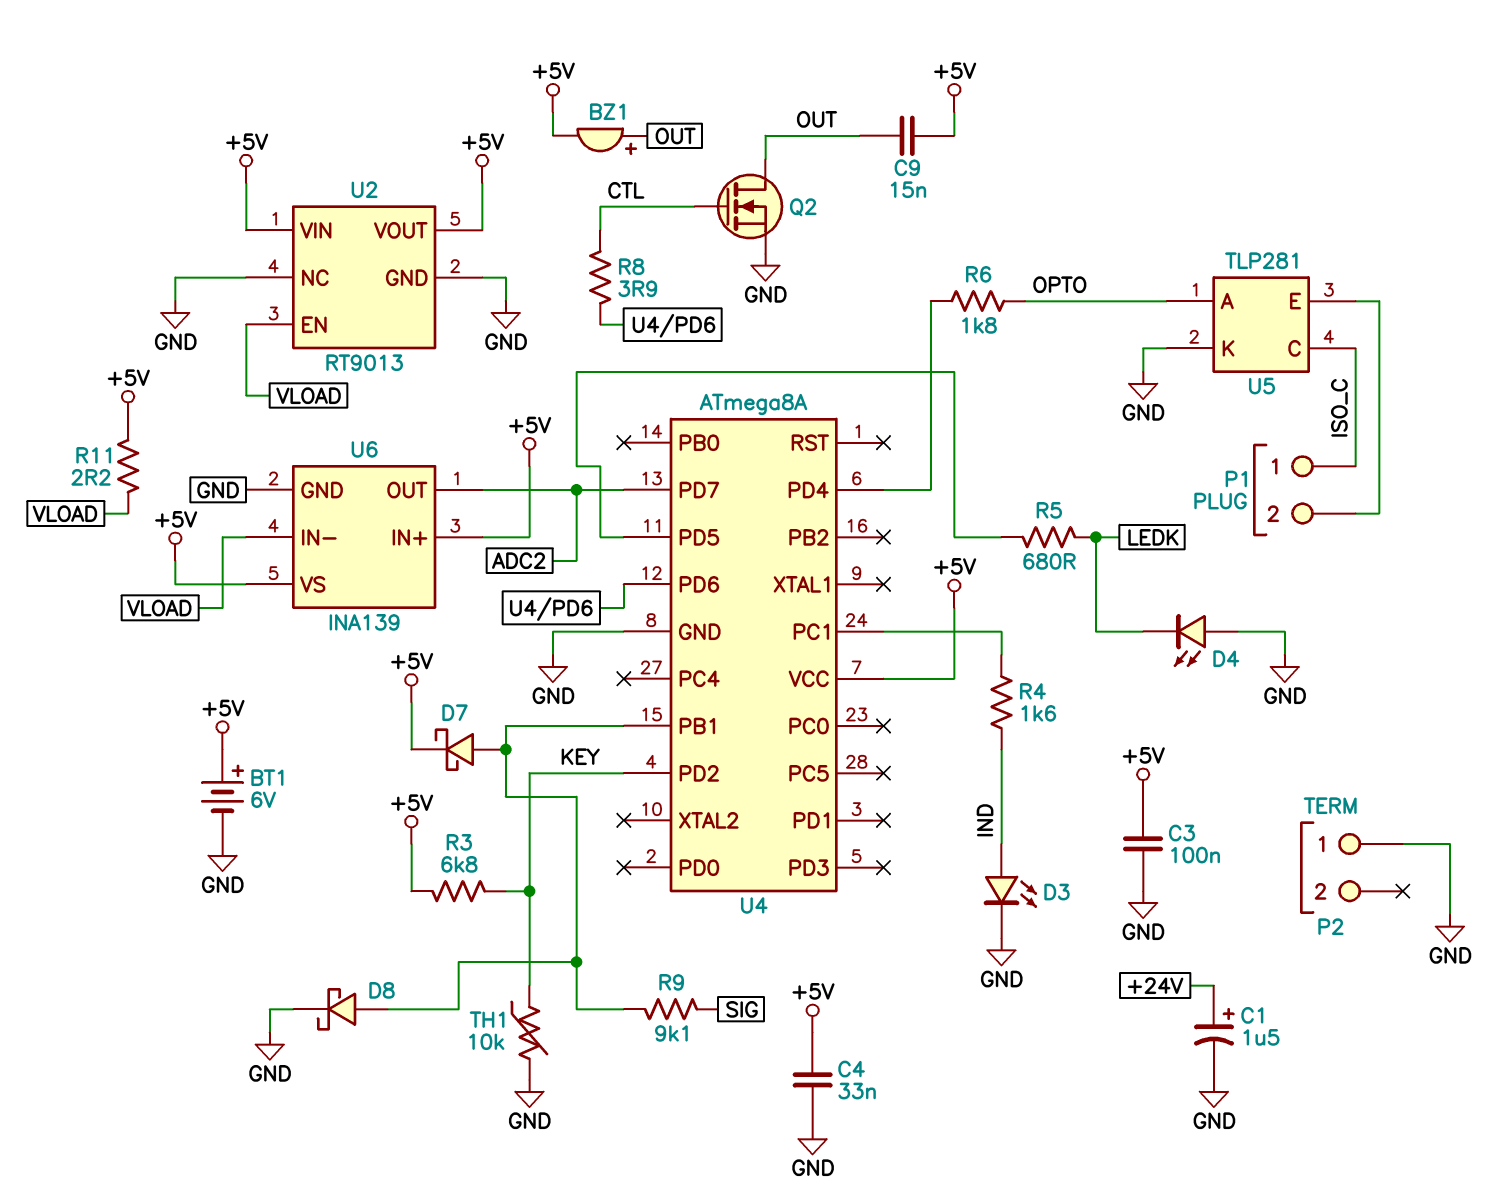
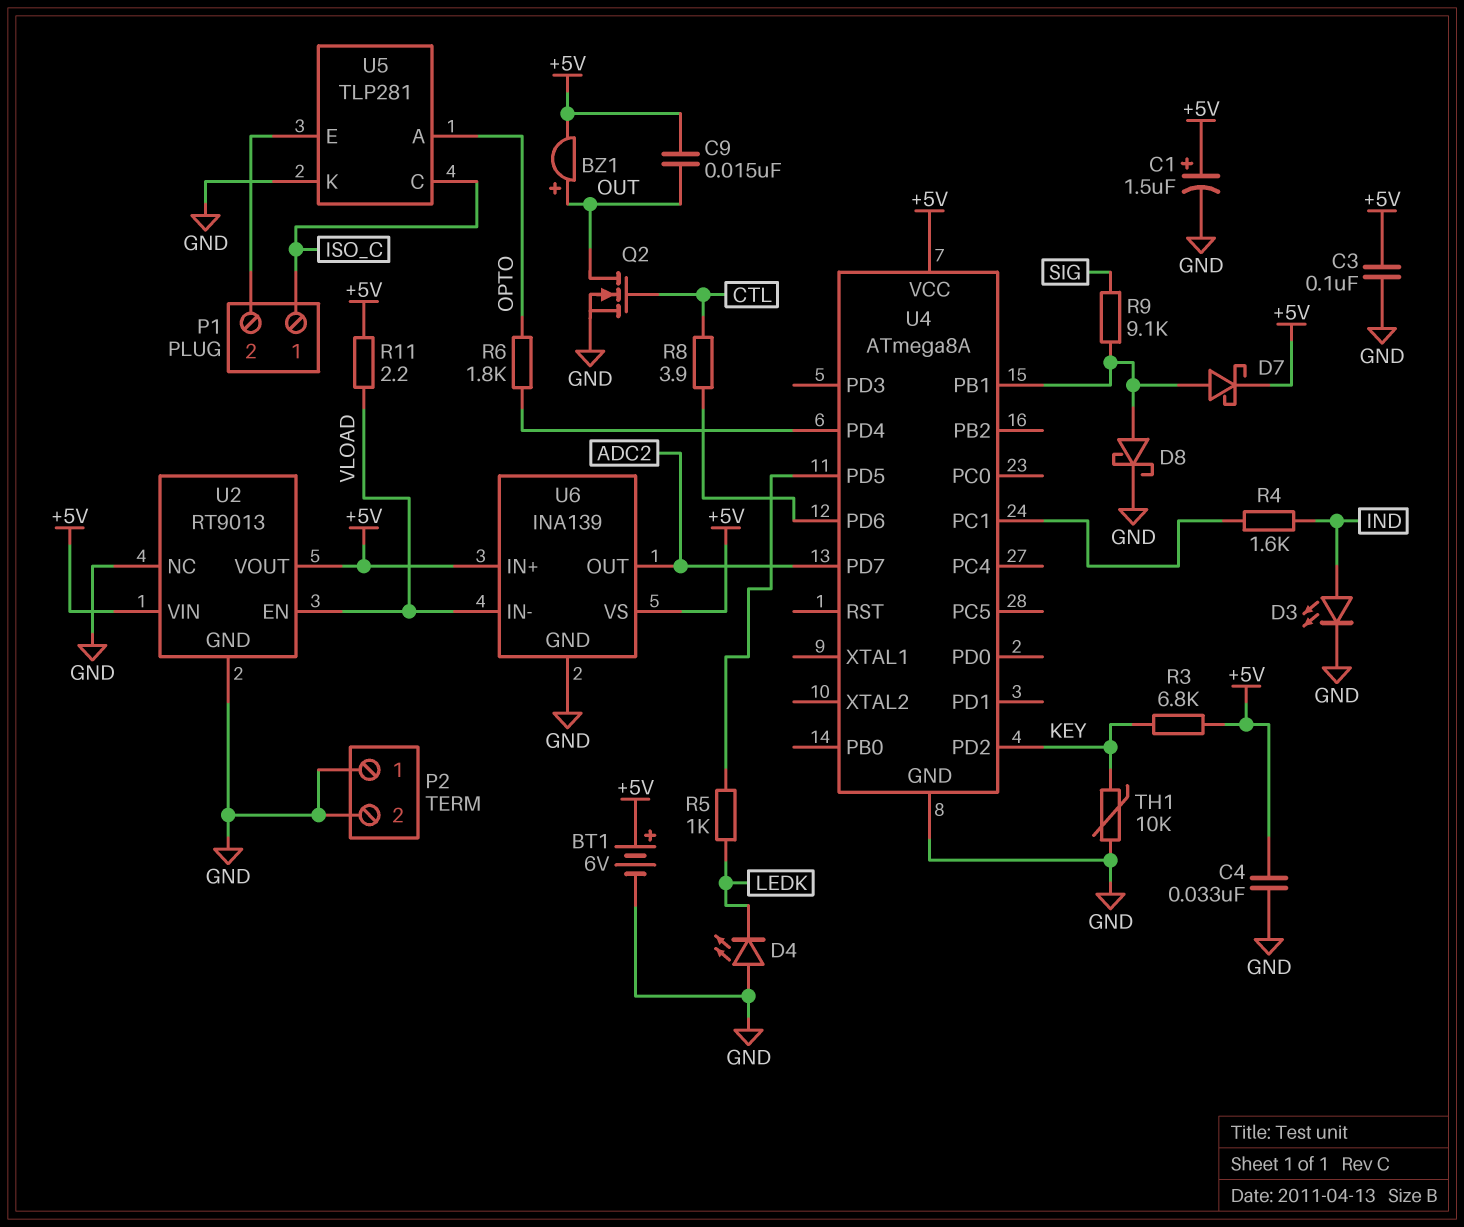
C1: 1.5uF (plus +24V, minus GND) -> 1.5uF (plus +5V, minus GND)
P2 pin 2: none -> GND
R5: 680 (LEDK, U4/PD5) -> 1k (LEDK, U4/PD5)

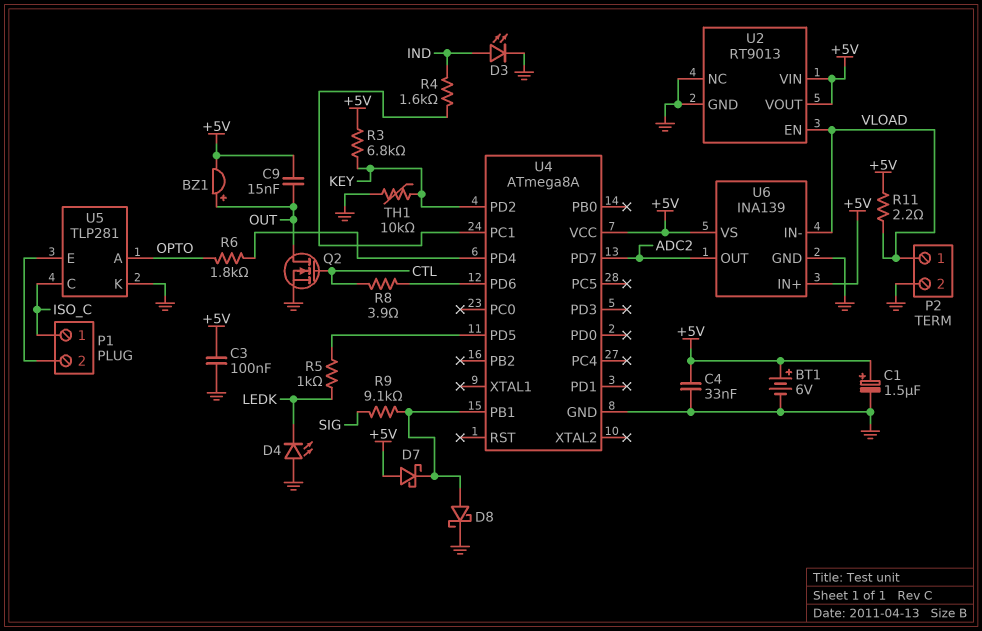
D7: schottky (A U4/PB1, K +5V) -> schottky (A +5V, K U4/PB1)
P2 pin 1: GND -> VLOAD

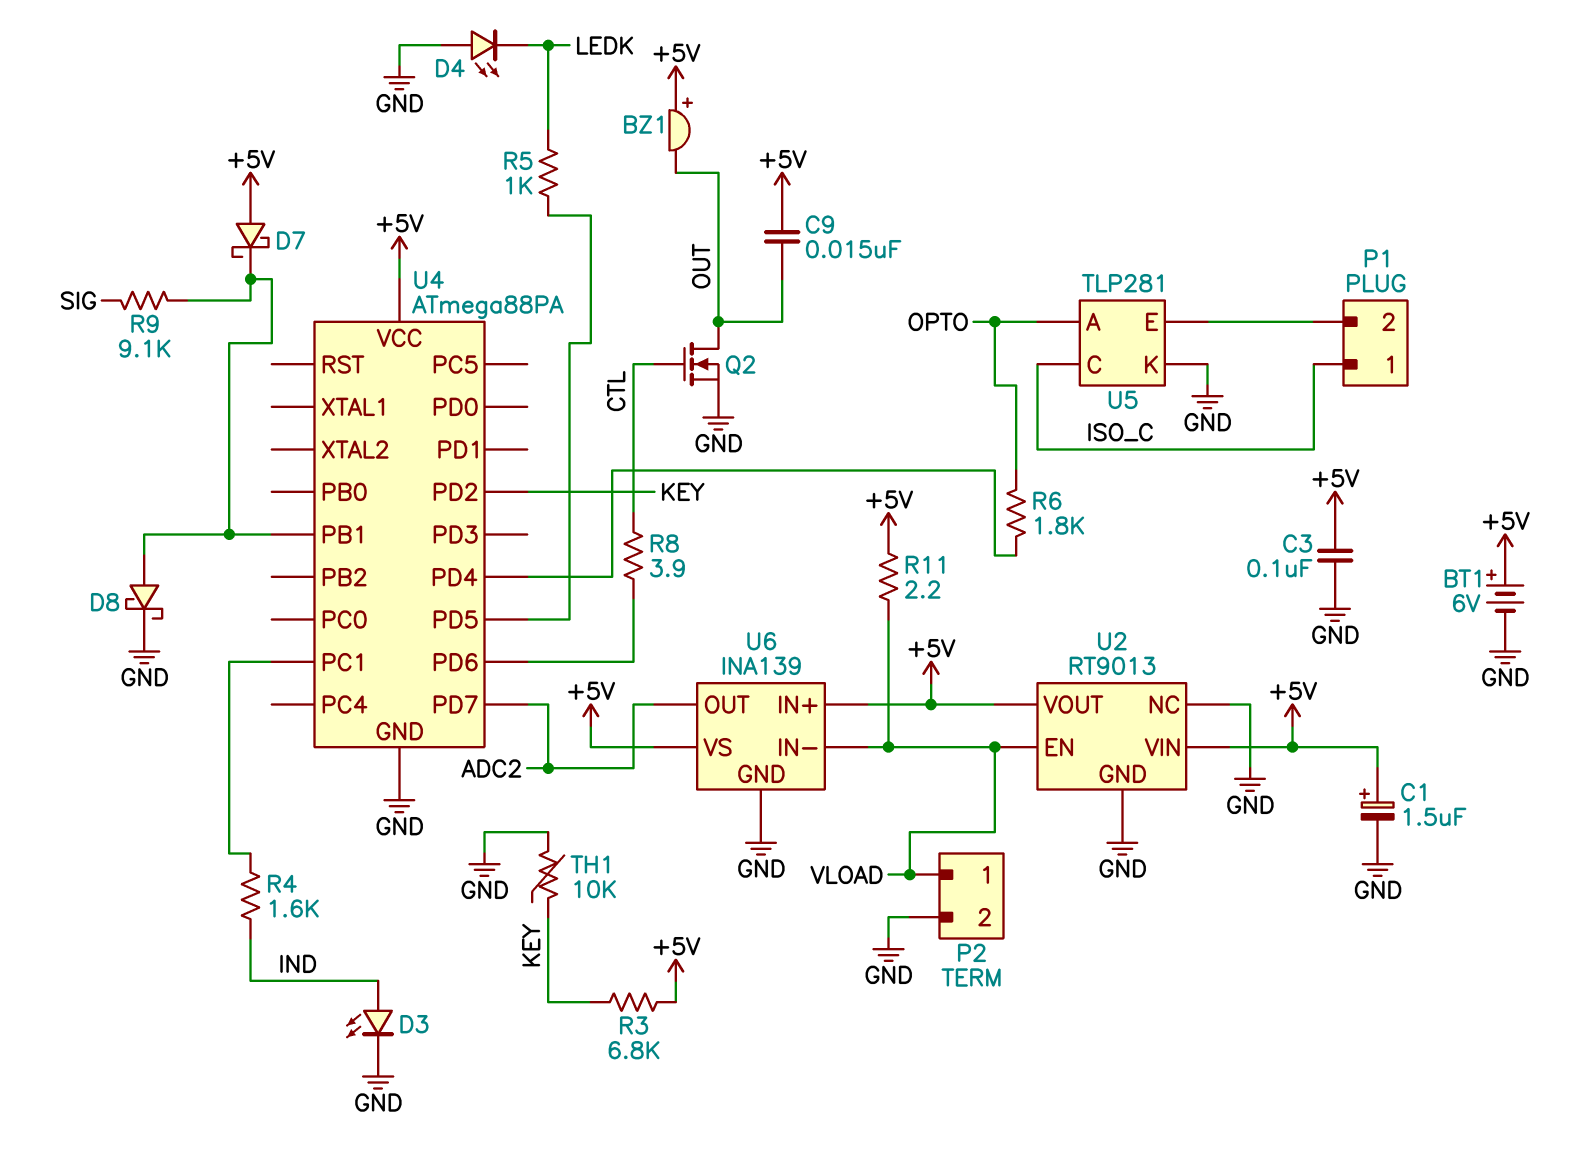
BZ1: buzzer (plus OUT, minus +5V) -> buzzer (plus +5V, minus OUT)
C4: 33nF (+5V, GND) -> none
U4: ATmega8A -> ATmega88PA

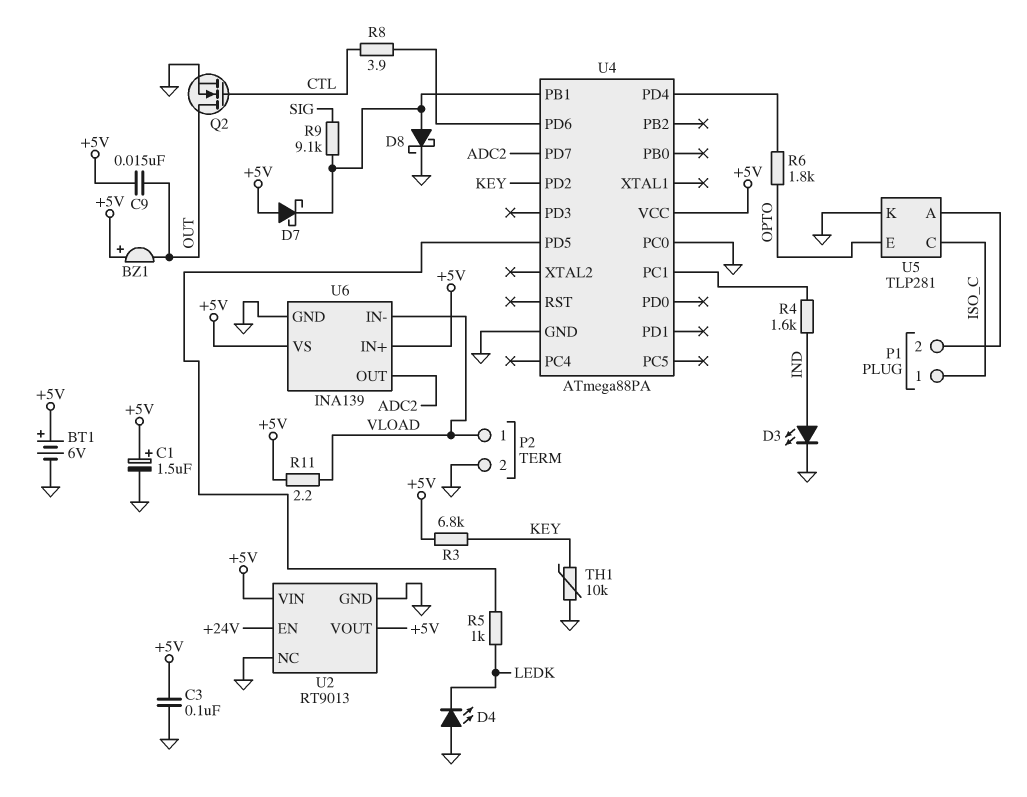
U2 pin EN: VLOAD -> +24V
U4 pin PC0: none -> GND
U5 pin A: OPTO -> P1/2
U5 pin E: P1/2 -> OPTO

